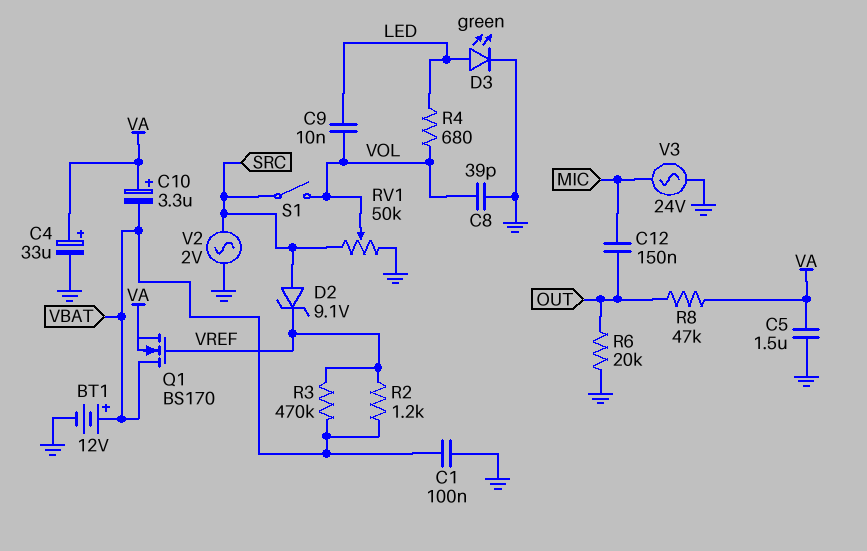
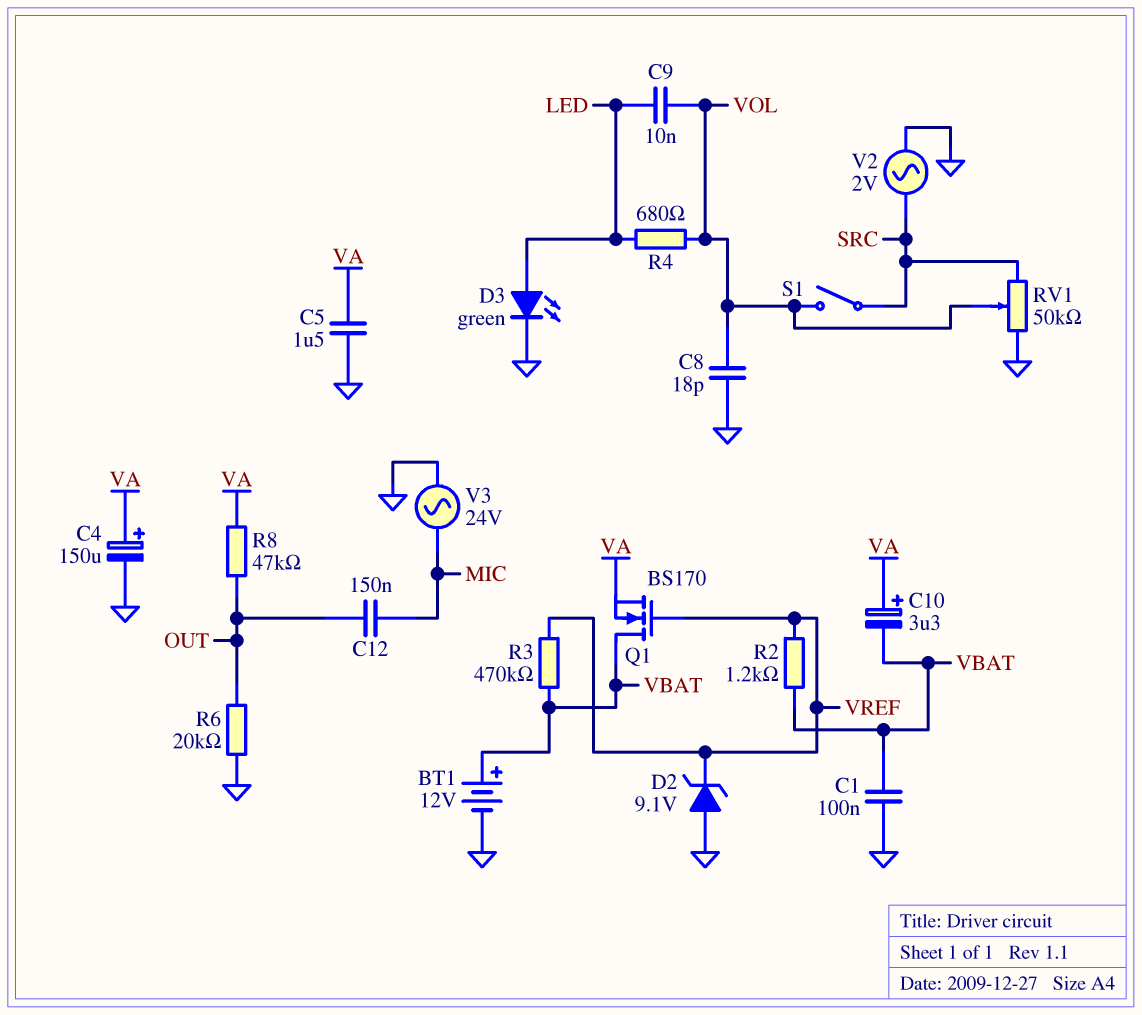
C4: 33uF (plus VA, minus GND) -> 150uF (plus VA, minus GND)
C8: 39pF (GND, VOL) -> 18pF (GND, VOL)
D2: zener 9.1V (A SRC, K VREF) -> zener 9.1V (A GND, K VREF)

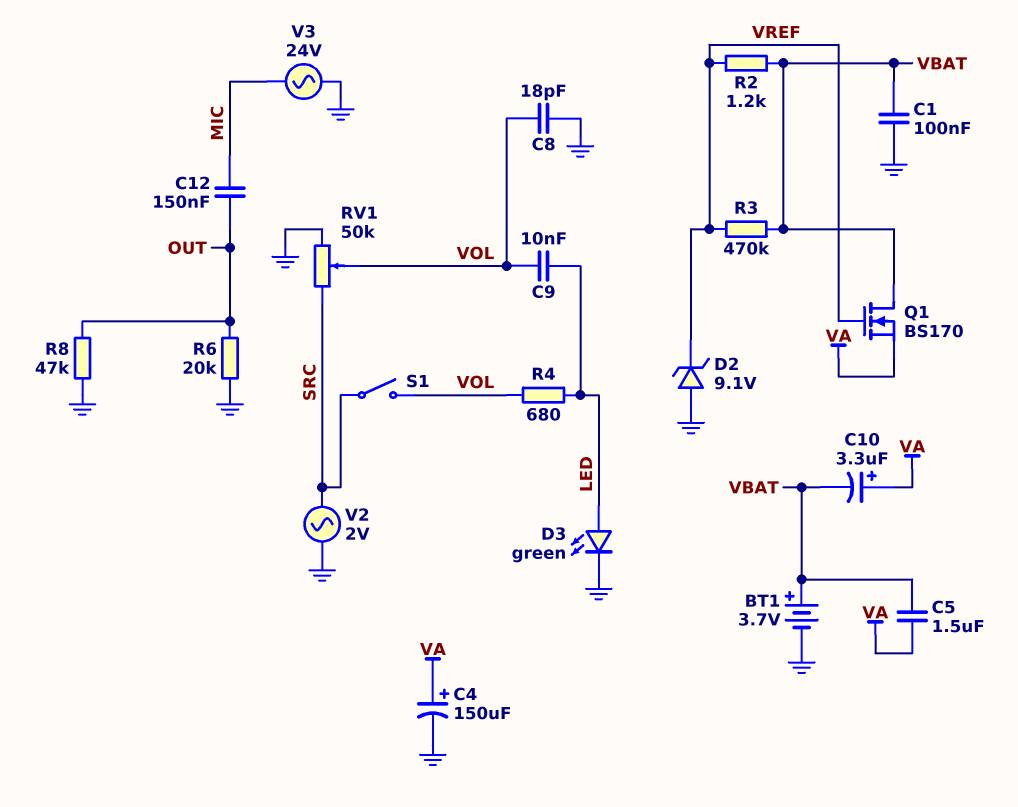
BT1: 12V (plus VBAT, minus GND) -> 3.7V (plus VBAT, minus GND)
C5: 1.5uF (GND, VA) -> 1.5uF (VA, VBAT)
R8: 47k (OUT, VA) -> 47k (GND, OUT)

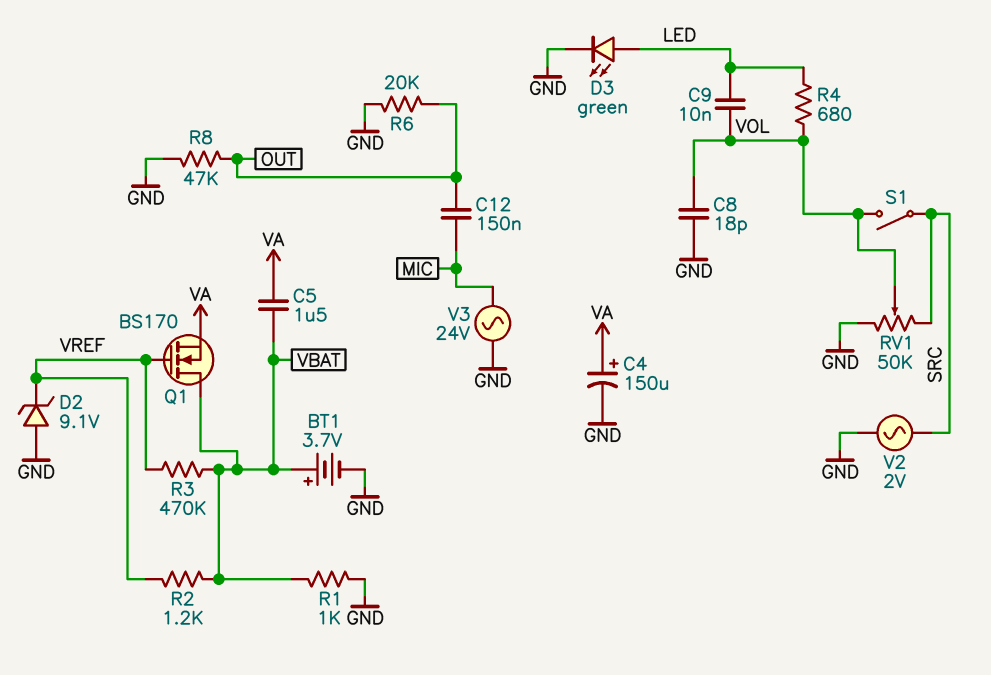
C1: 100nF (GND, VBAT) -> none
C10: 3.3uF (plus VA, minus VBAT) -> none
R1: none -> 1k (GND, VBAT)

